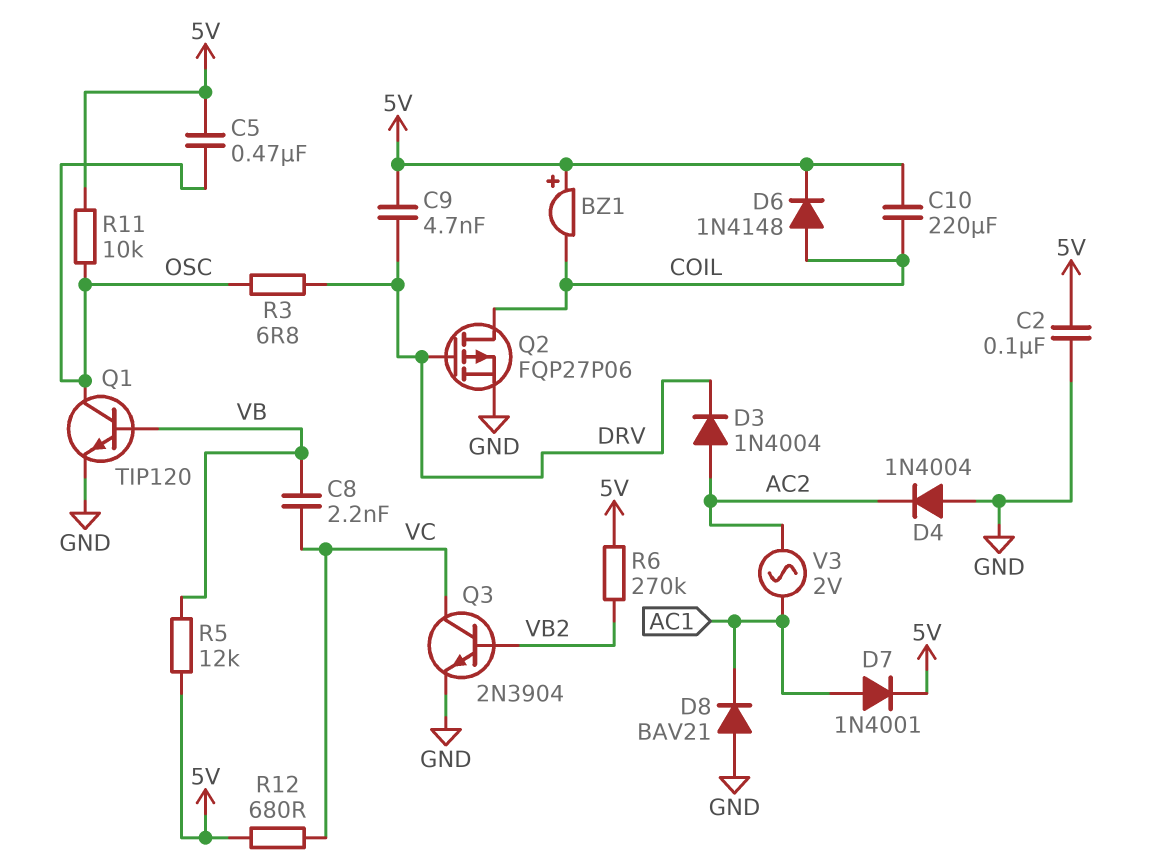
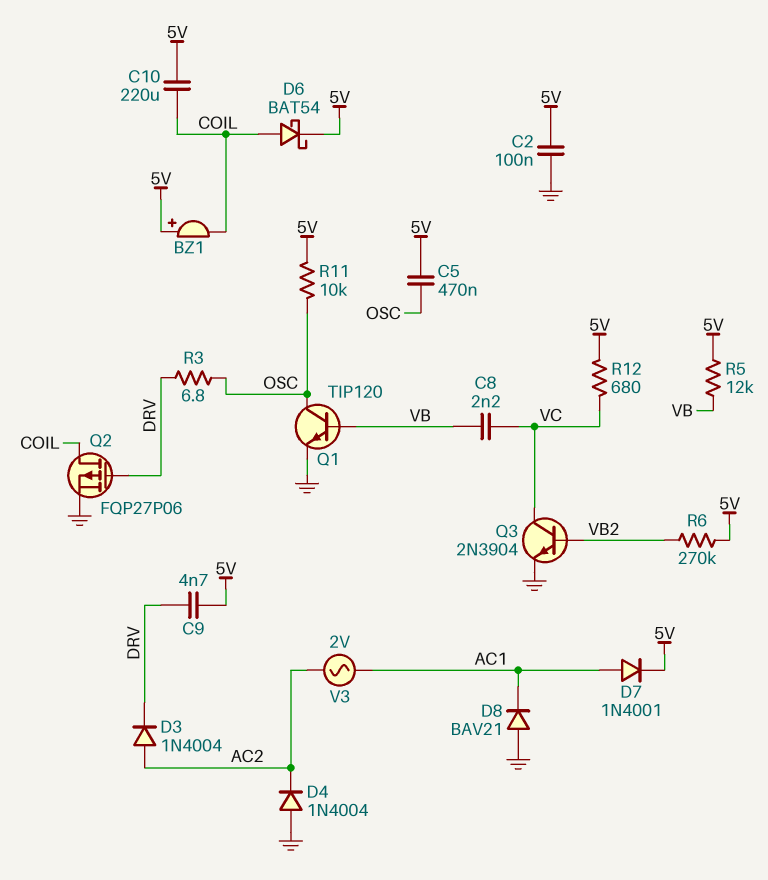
D6: diode 1N4148 (A COIL, K 5V) -> schottky BAT54 (A COIL, K 5V)

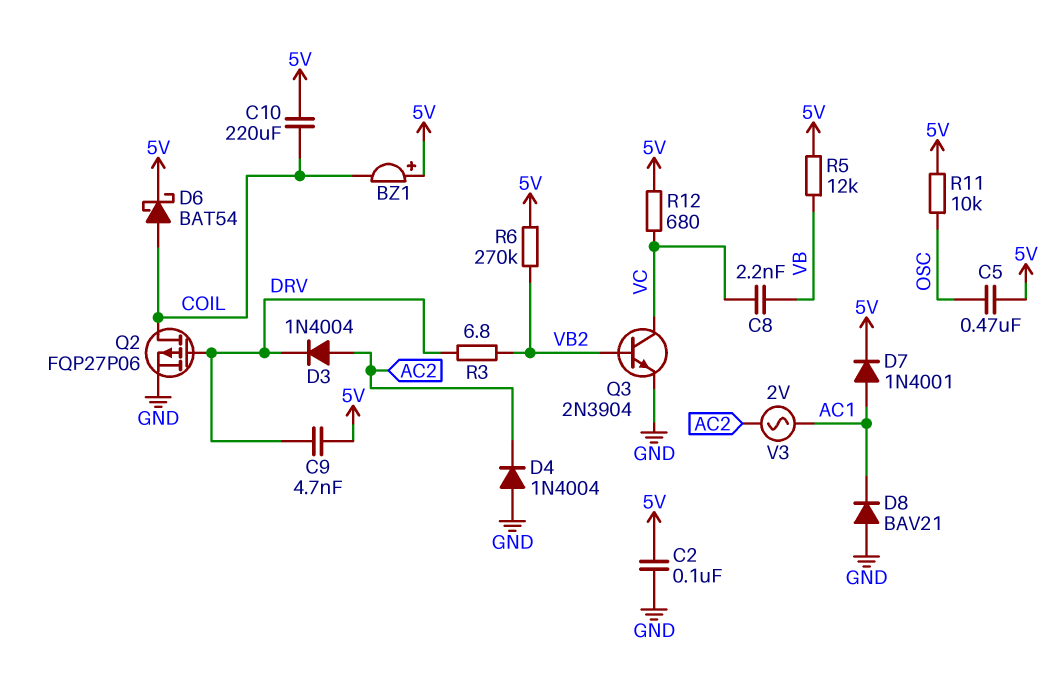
Q1: NPN TIP120 (B VB, C OSC, E GND) -> none
R3: 6.8 (DRV, OSC) -> 6.8 (DRV, VB2)

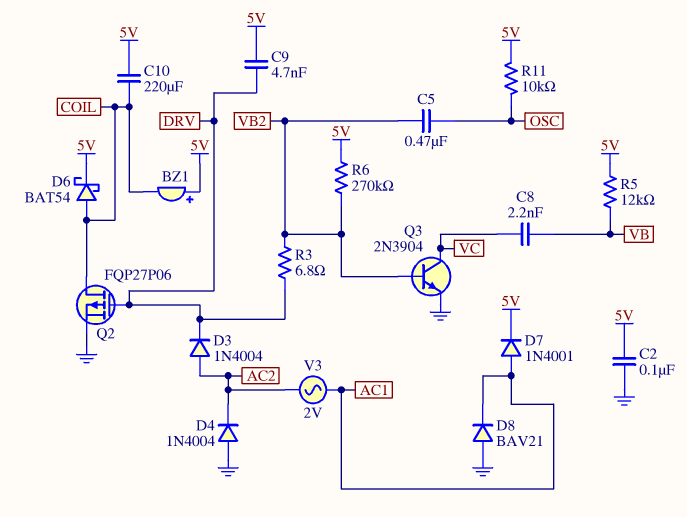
C5: 470nF (5V, OSC) -> 470nF (OSC, VB2)
R12: 680 (5V, VC) -> none

